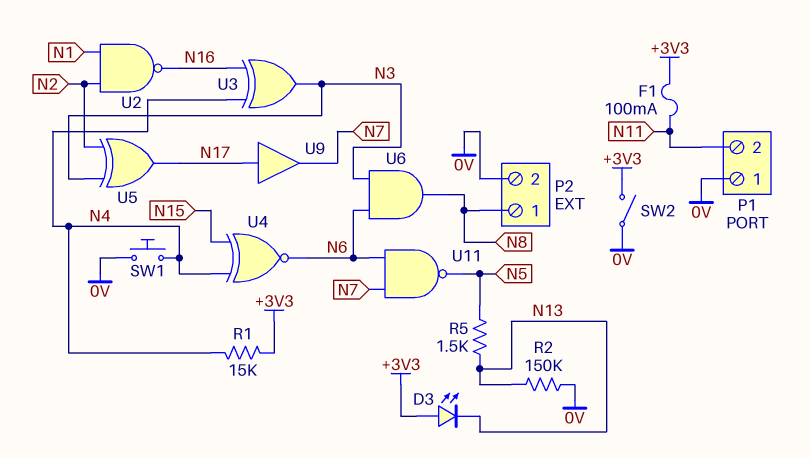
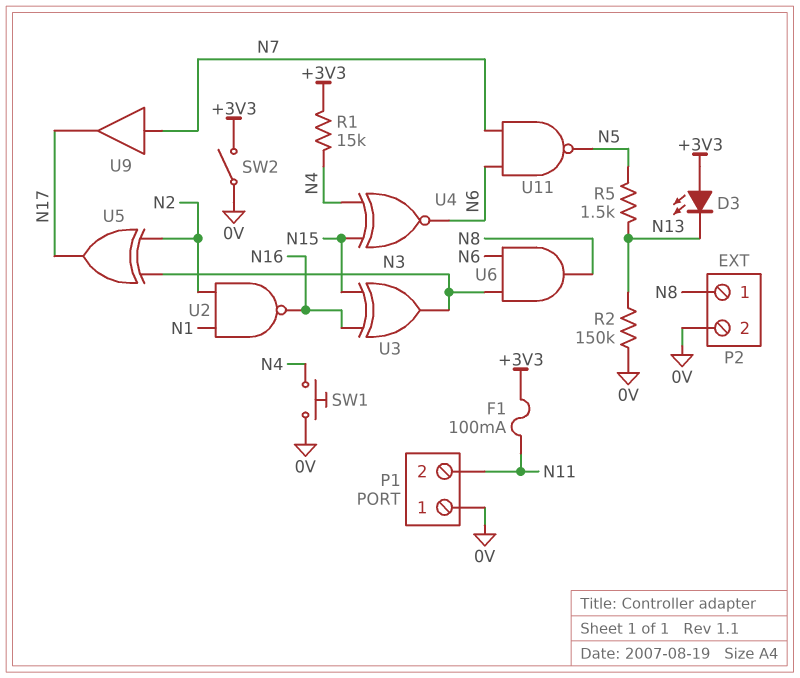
U3: XOR (in N4, in N16, out N3) -> XOR (in N15, in N16, out N3)
U9: buffer (in N17, out N7) -> buffer (in N7, out N17)

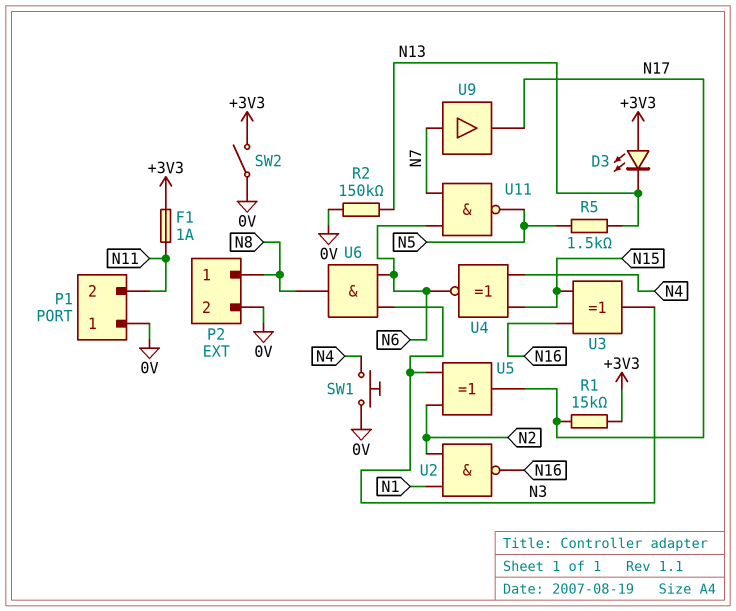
F1: 100mA (+3V3, N11) -> 1A (+3V3, N11)
R1: 15k (+3V3, N4) -> 15k (+3V3, N17)

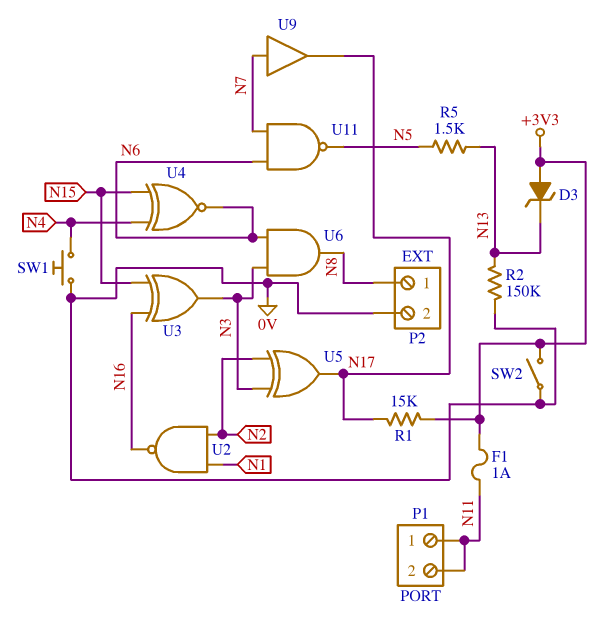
D3: LED (A +3V3, K N13) -> zener (A +3V3, K N13)
P1 pin 1: 0V -> N11

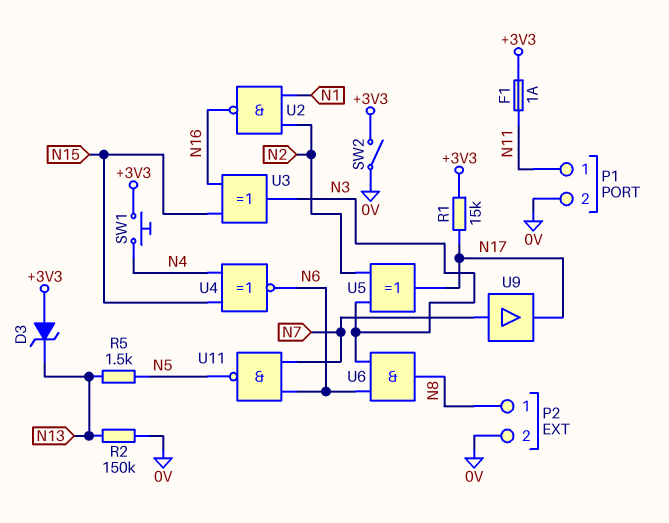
P1 pin 2: N11 -> 0V
SW1: button (0V, N4) -> button (+3V3, N4)

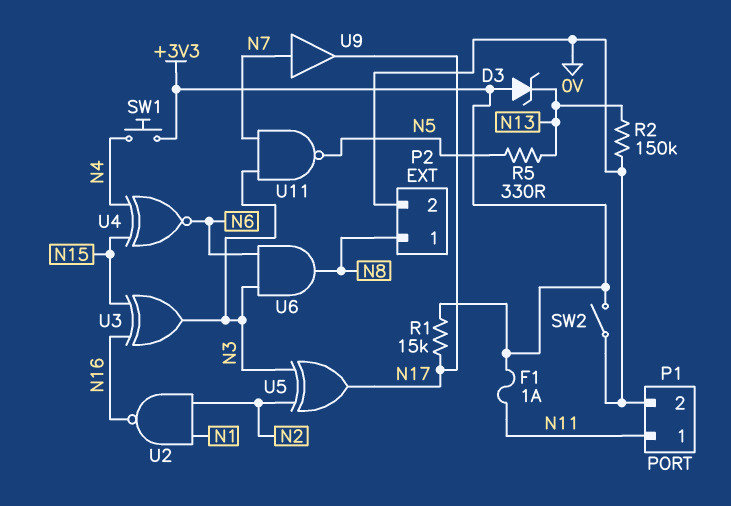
R5: 1.5k (N5, N13) -> 330 (N5, N13)
U11: NAND (in N6, in N7, out N5) -> NAND (in N3, in N7, out N5)

